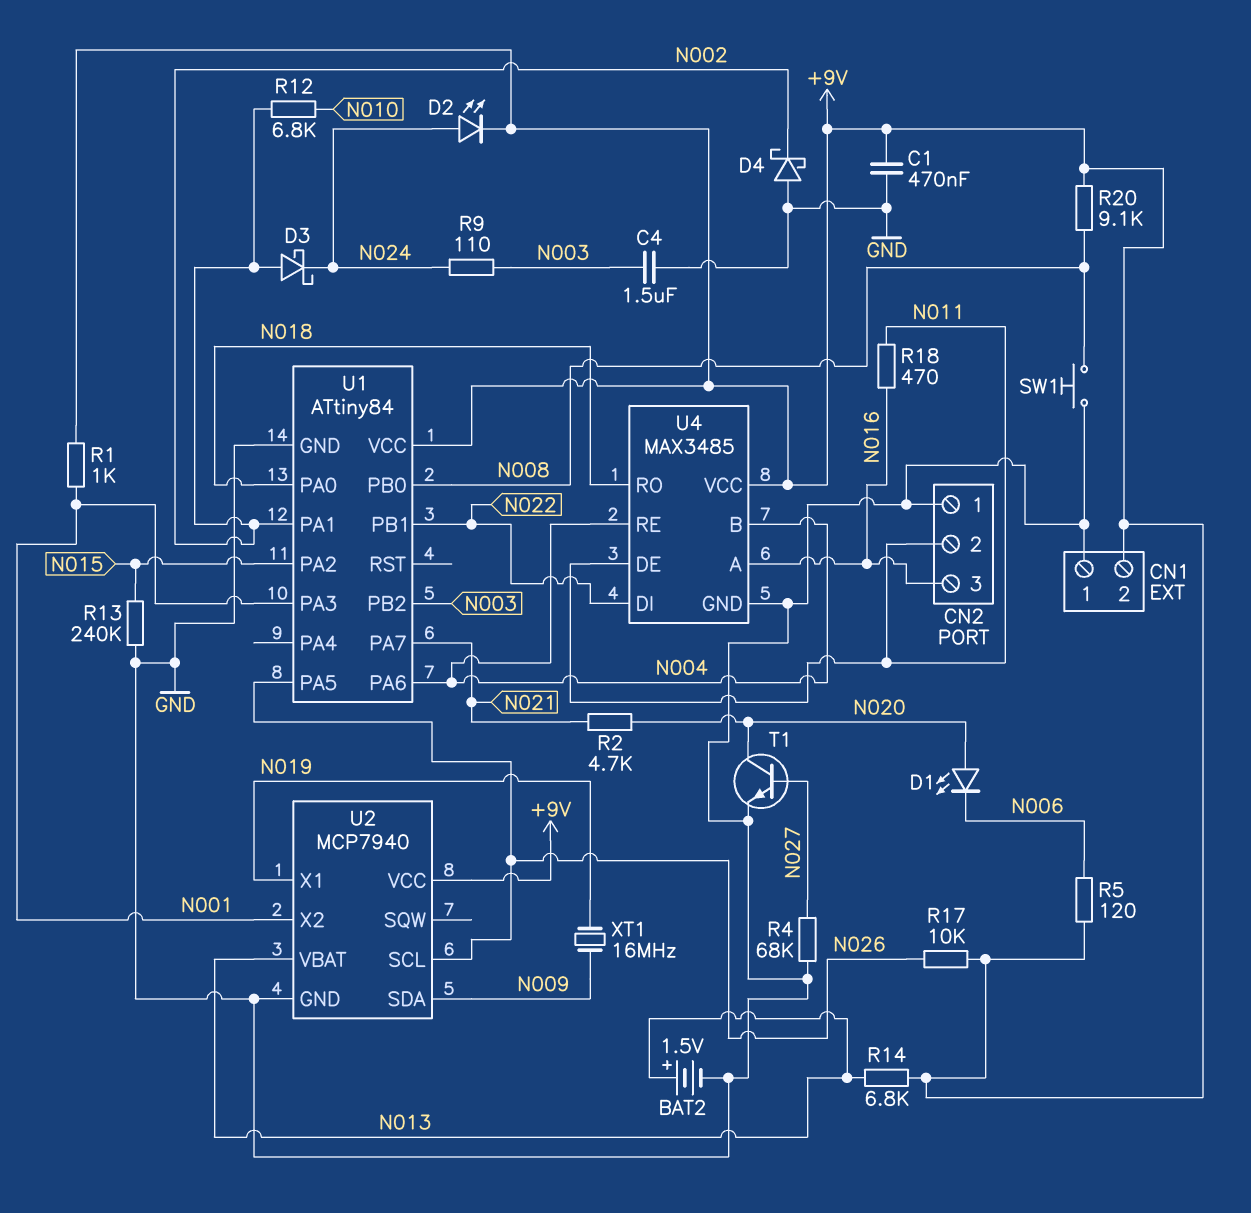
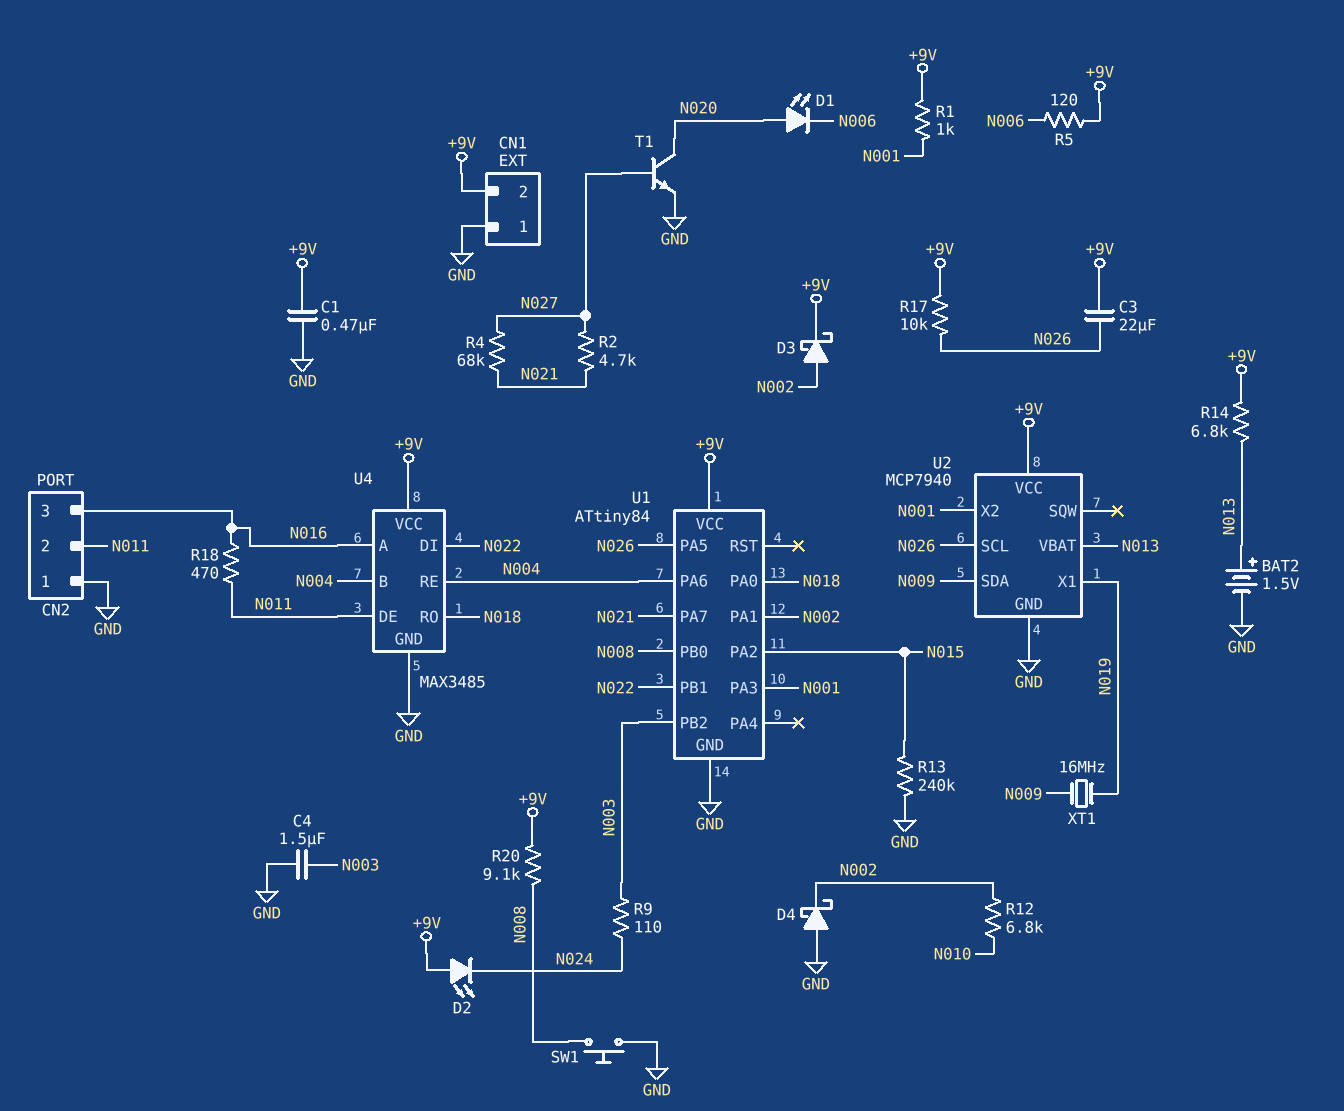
C3: none -> 22uF (+9V, N026)
D2: LED (A N024, K +9V) -> LED (A +9V, K N024)
D3: schottky (A N002, K N024) -> schottky (A N002, K +9V)
R2: 4.7k (N020, N021) -> 4.7k (N021, N027)
R4: 68k (GND, N027) -> 68k (N021, N027)

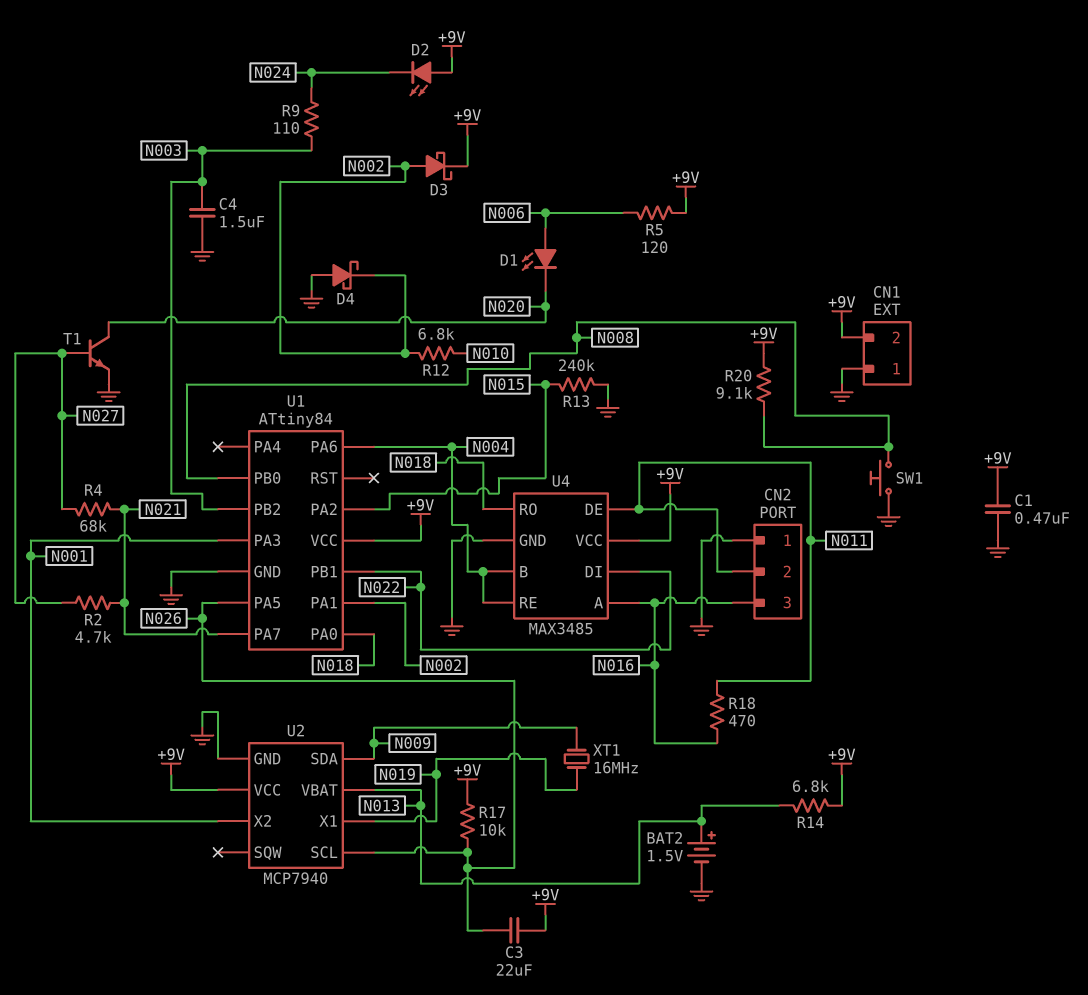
D1: LED (A N020, K N006) -> LED (A N006, K N020)
R1: 1k (+9V, N001) -> none

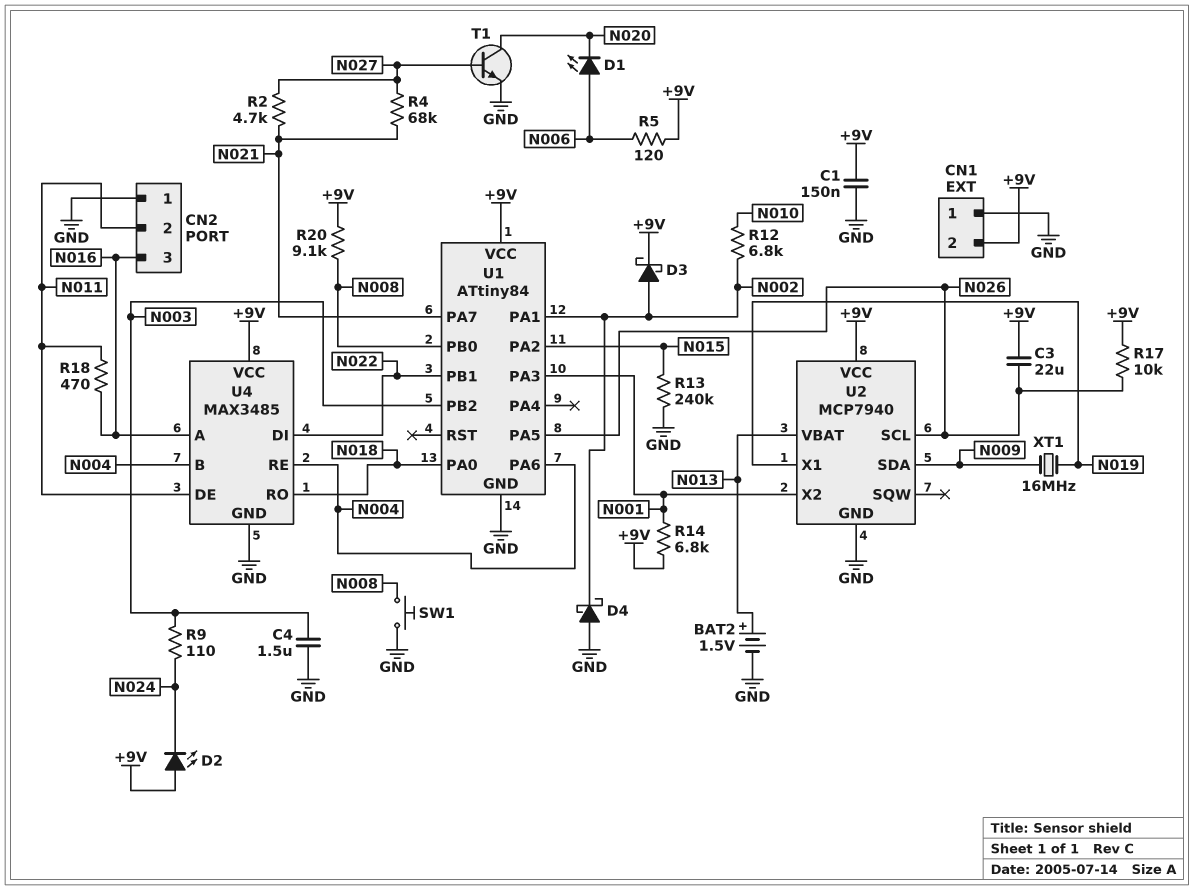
C1: 470nF (+9V, GND) -> 150nF (+9V, GND)
R14: 6.8k (+9V, N013) -> 6.8k (+9V, N001)

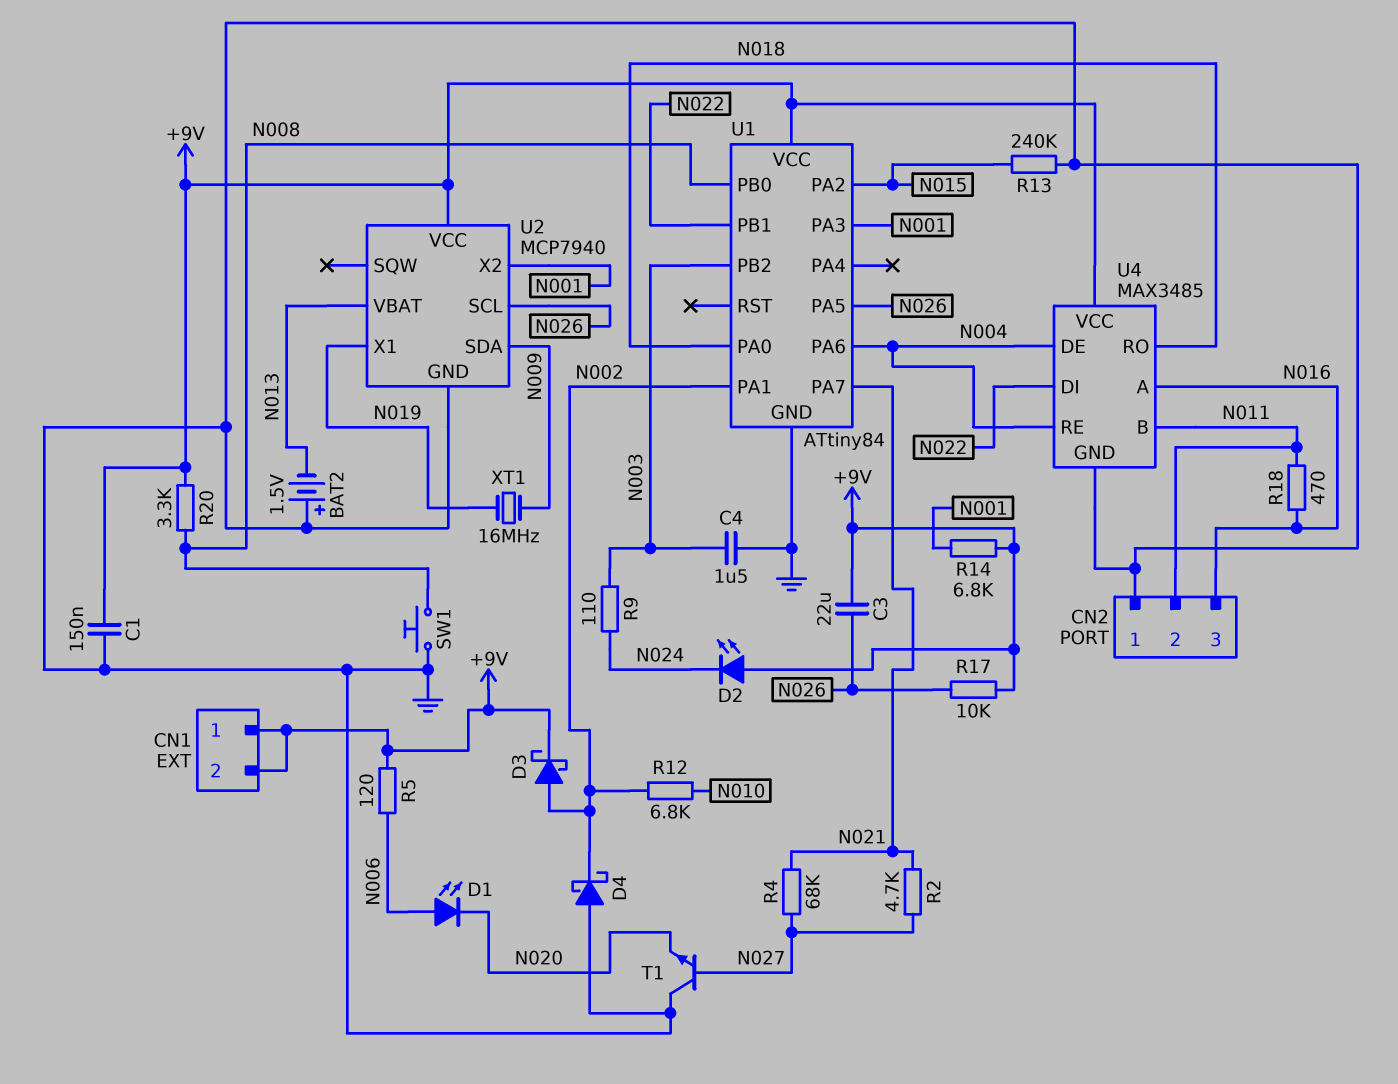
BAT2: 1.5V (plus N013, minus GND) -> 1.5V (plus GND, minus N013)
CN1 pin 1: GND -> +9V
R20: 9.1k (+9V, N008) -> 3.3k (+9V, N008)
T1: NPN (B N027, C N020, E GND) -> NPN (B N027, C GND, E N020)
U4 pin B: N004 -> N011
U4 pin DE: N011 -> N004

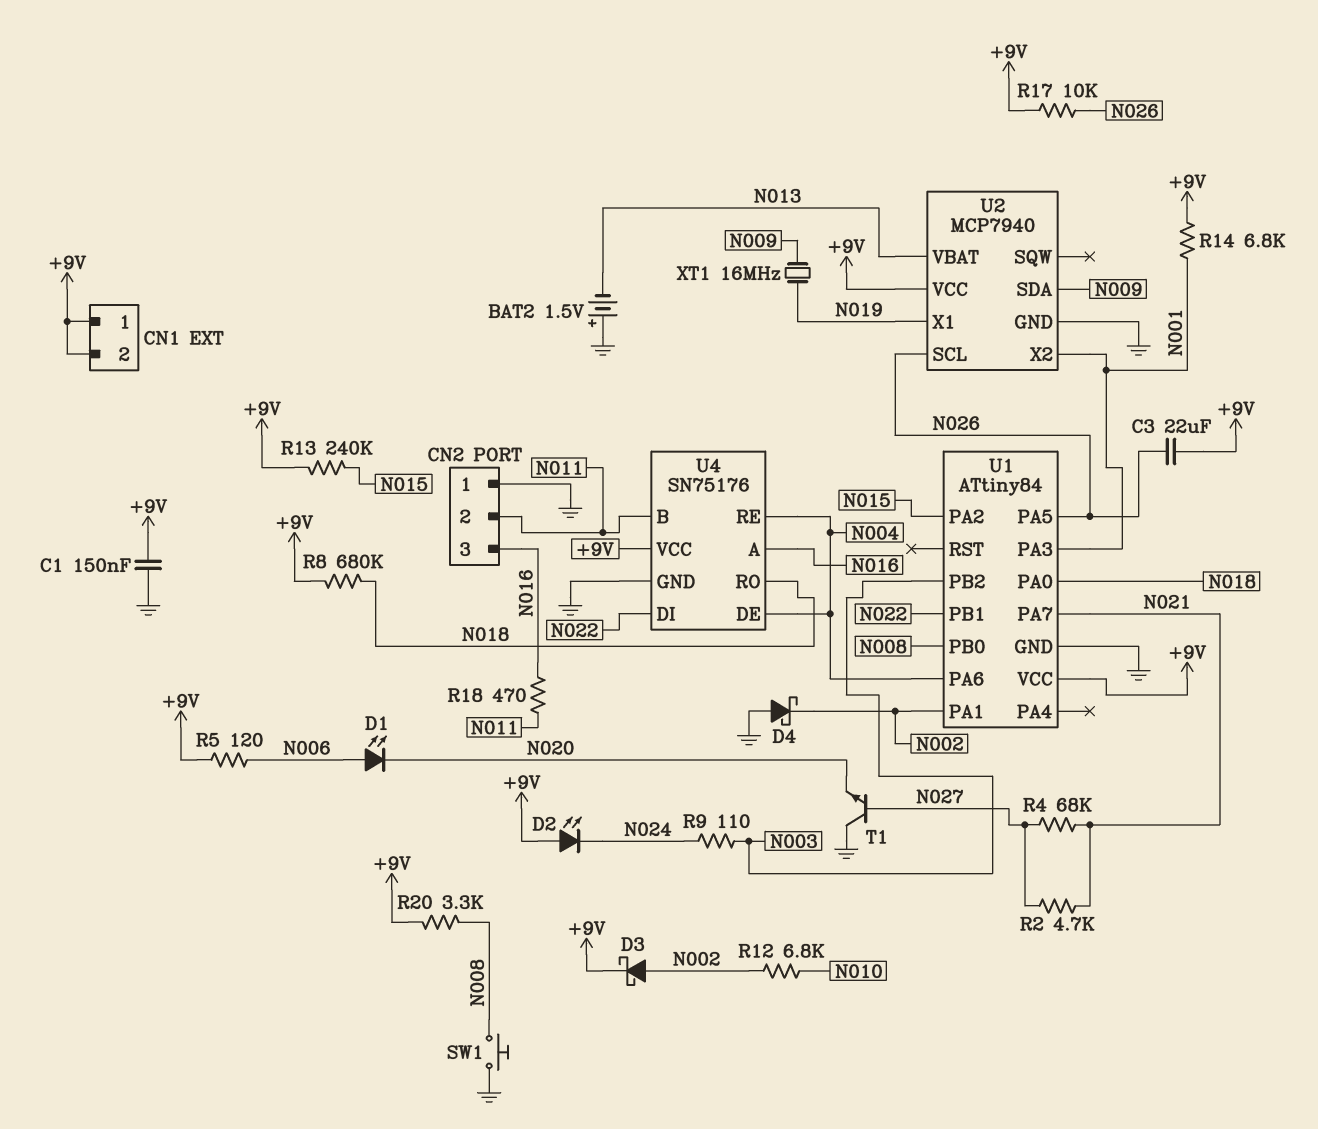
C4: 1.5uF (GND, N003) -> none
R8: none -> 680k (+9V, N018)
R13: 240k (GND, N015) -> 240k (+9V, N015)
U4: MAX3485 -> SN75176

